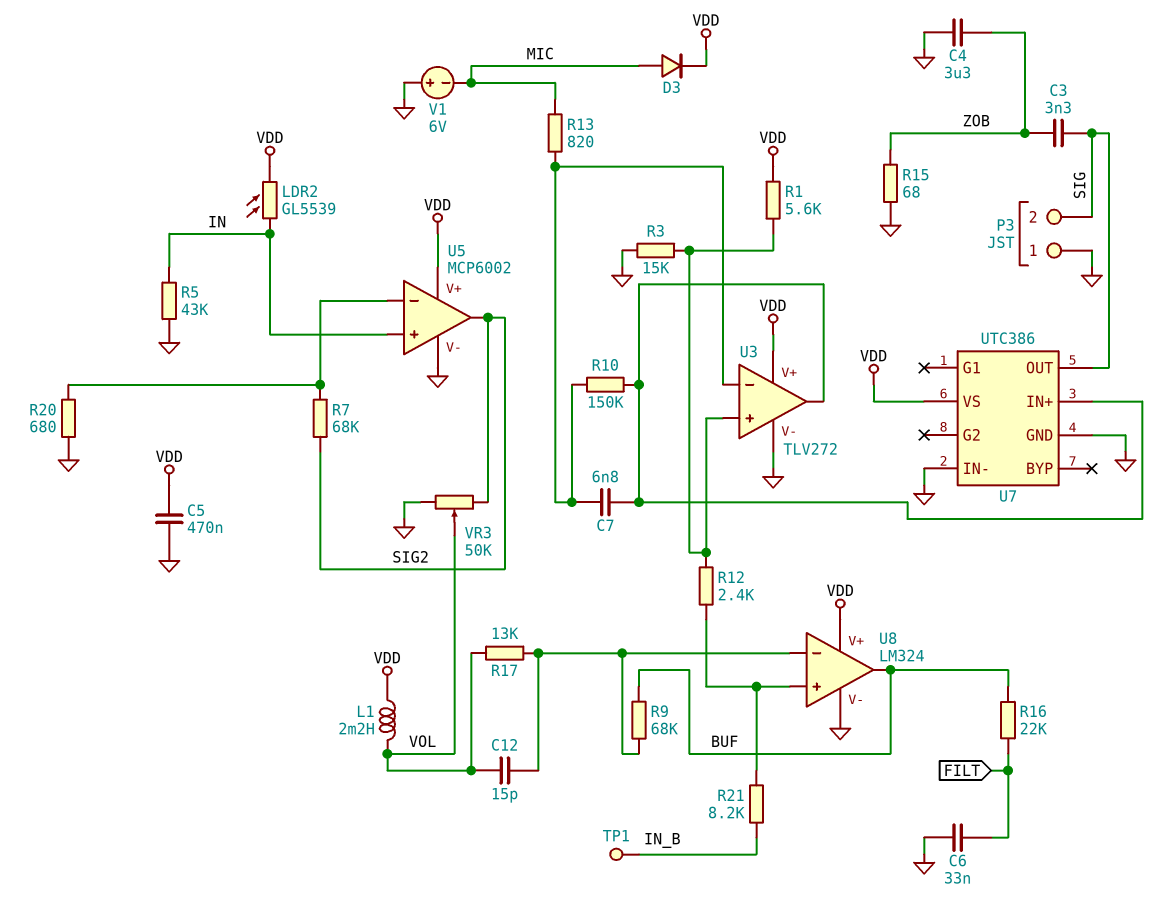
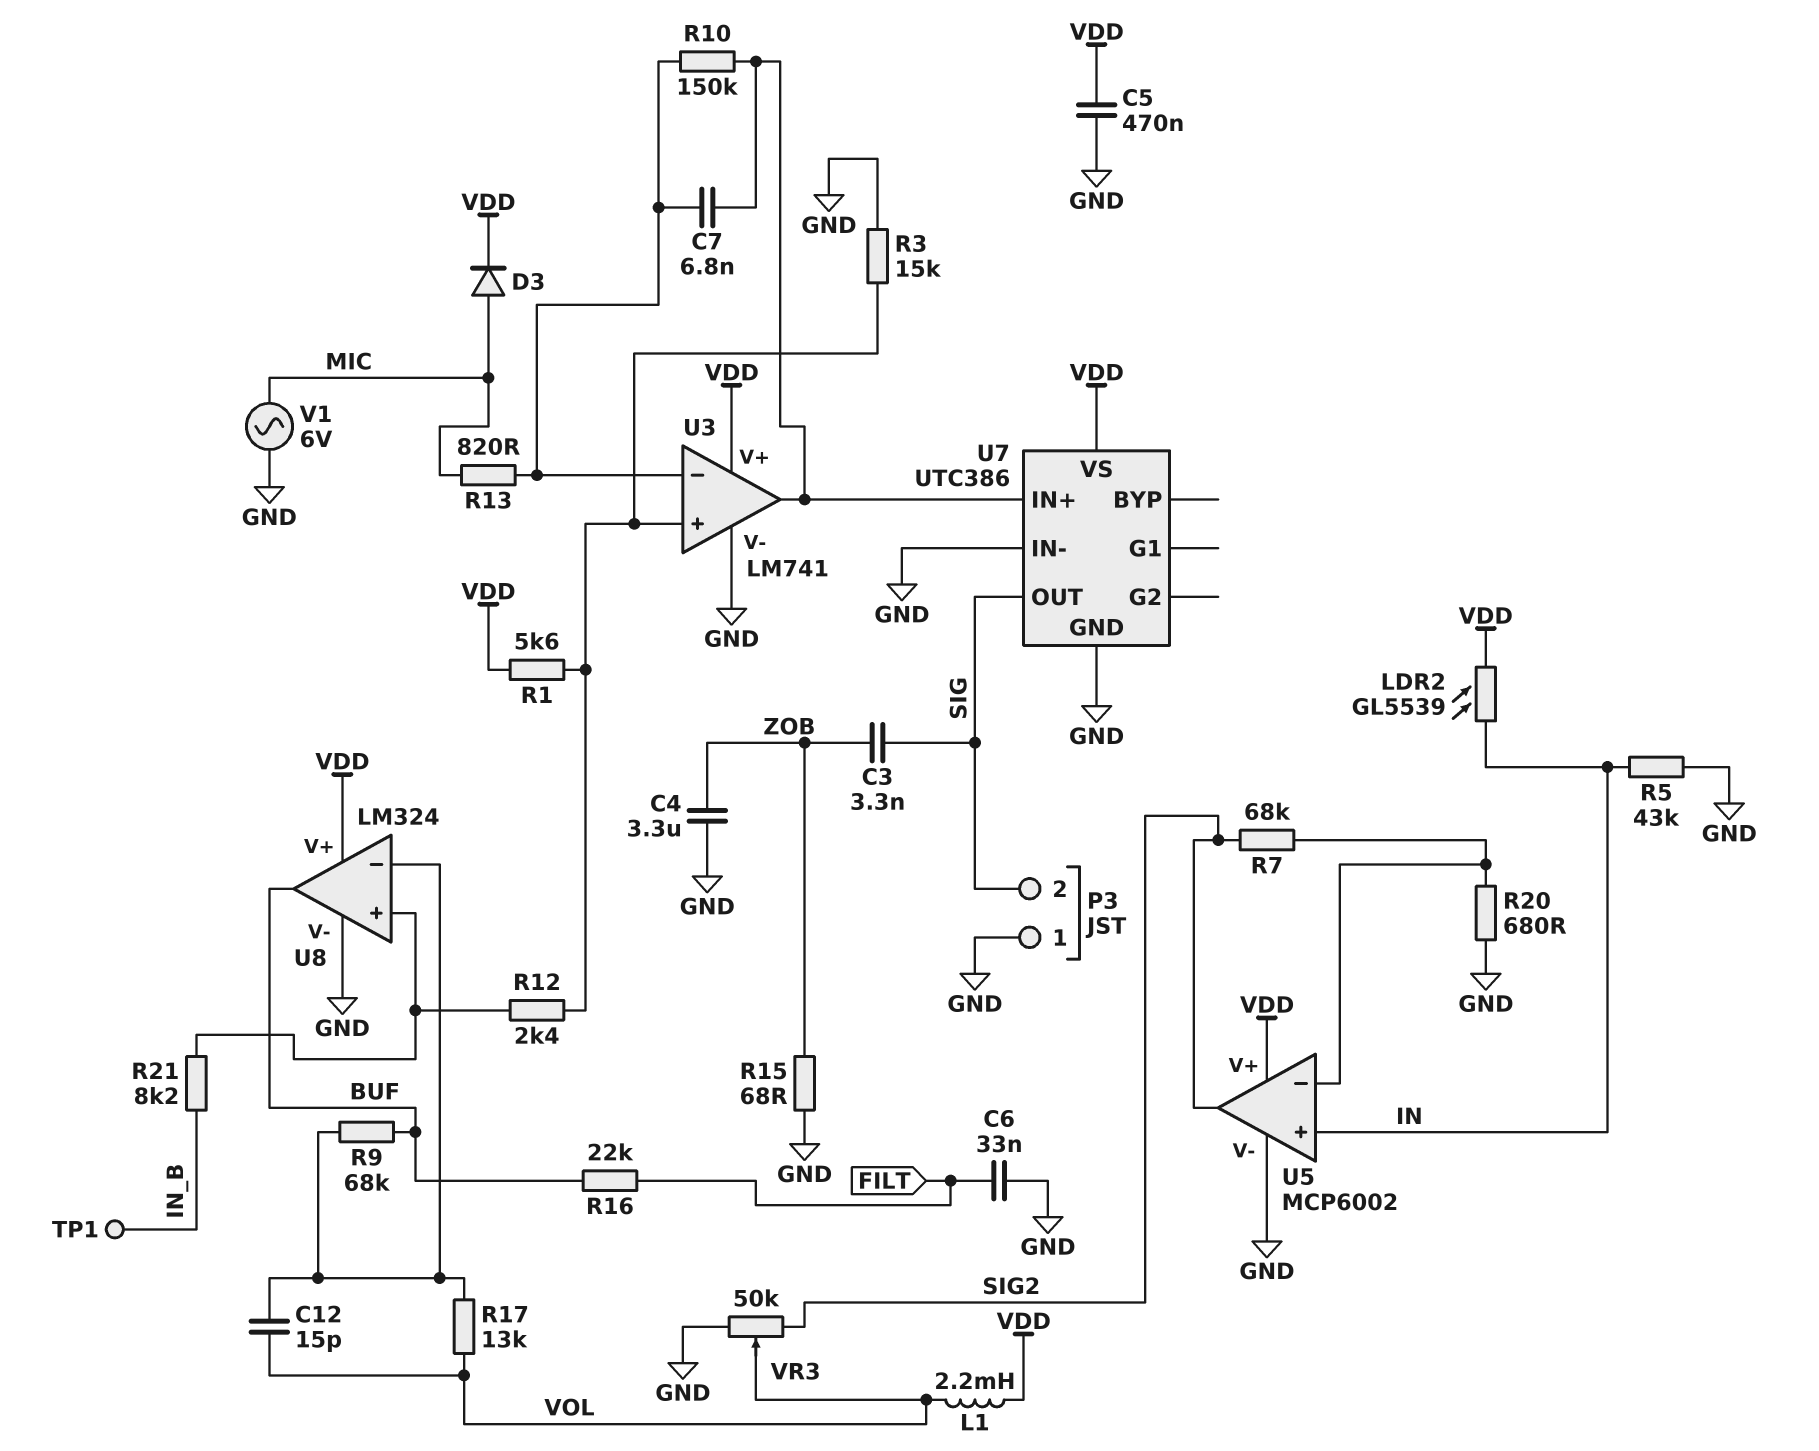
U3: TLV272 -> LM741
V1: 6V (plus GND, minus MIC) -> AC 6V (GND, MIC)

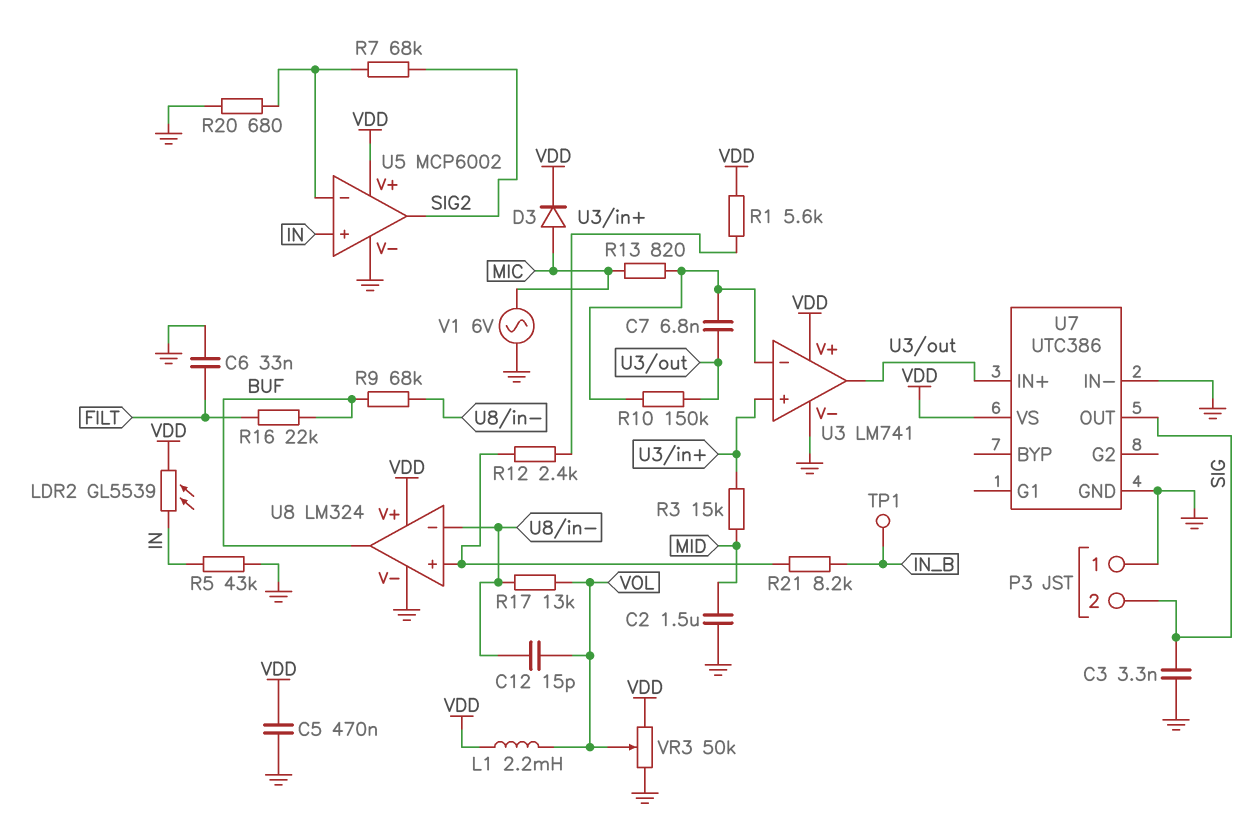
C2: none -> 1.5uF (GND, MID)
C3: 3.3nF (SIG, ZOB) -> 3.3nF (GND, SIG)
C4: 3.3uF (GND, ZOB) -> none
R3: 15k (GND, U3/in+) -> 15k (MID, U3/in+)
R15: 68 (GND, ZOB) -> none
VR3: 50k (GND, SIG2, wiper VOL) -> 50k (GND, VDD, wiper VOL)

